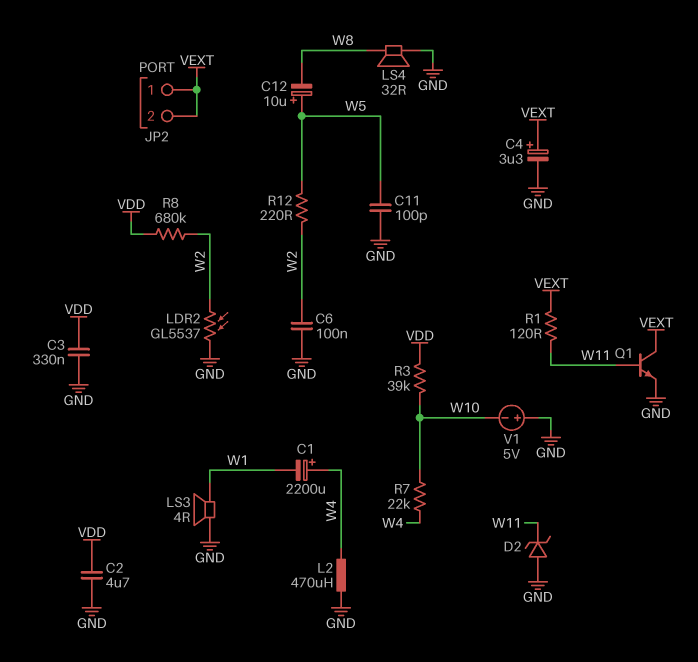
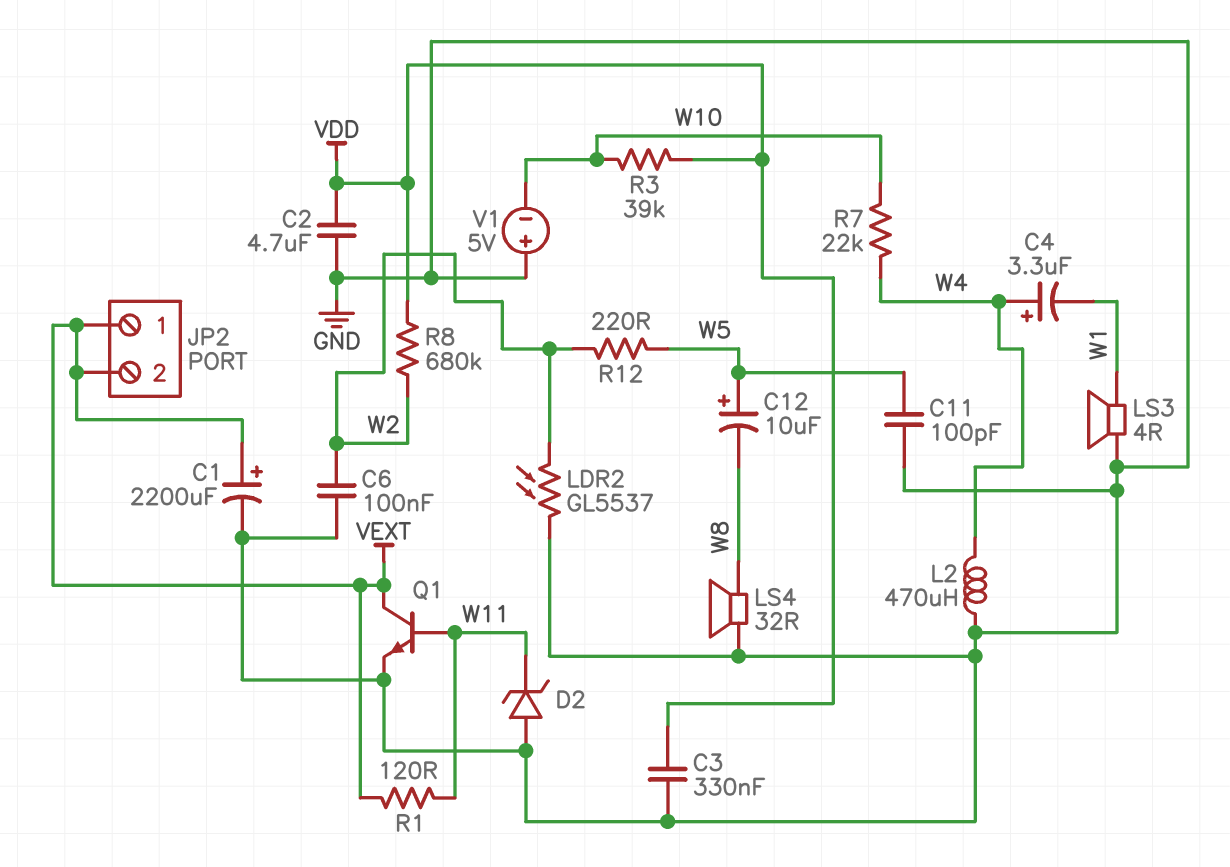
C1: 2200uF (plus W4, minus W1) -> 2200uF (plus VEXT, minus GND)
C4: 3.3uF (plus VEXT, minus GND) -> 3.3uF (plus W4, minus W1)

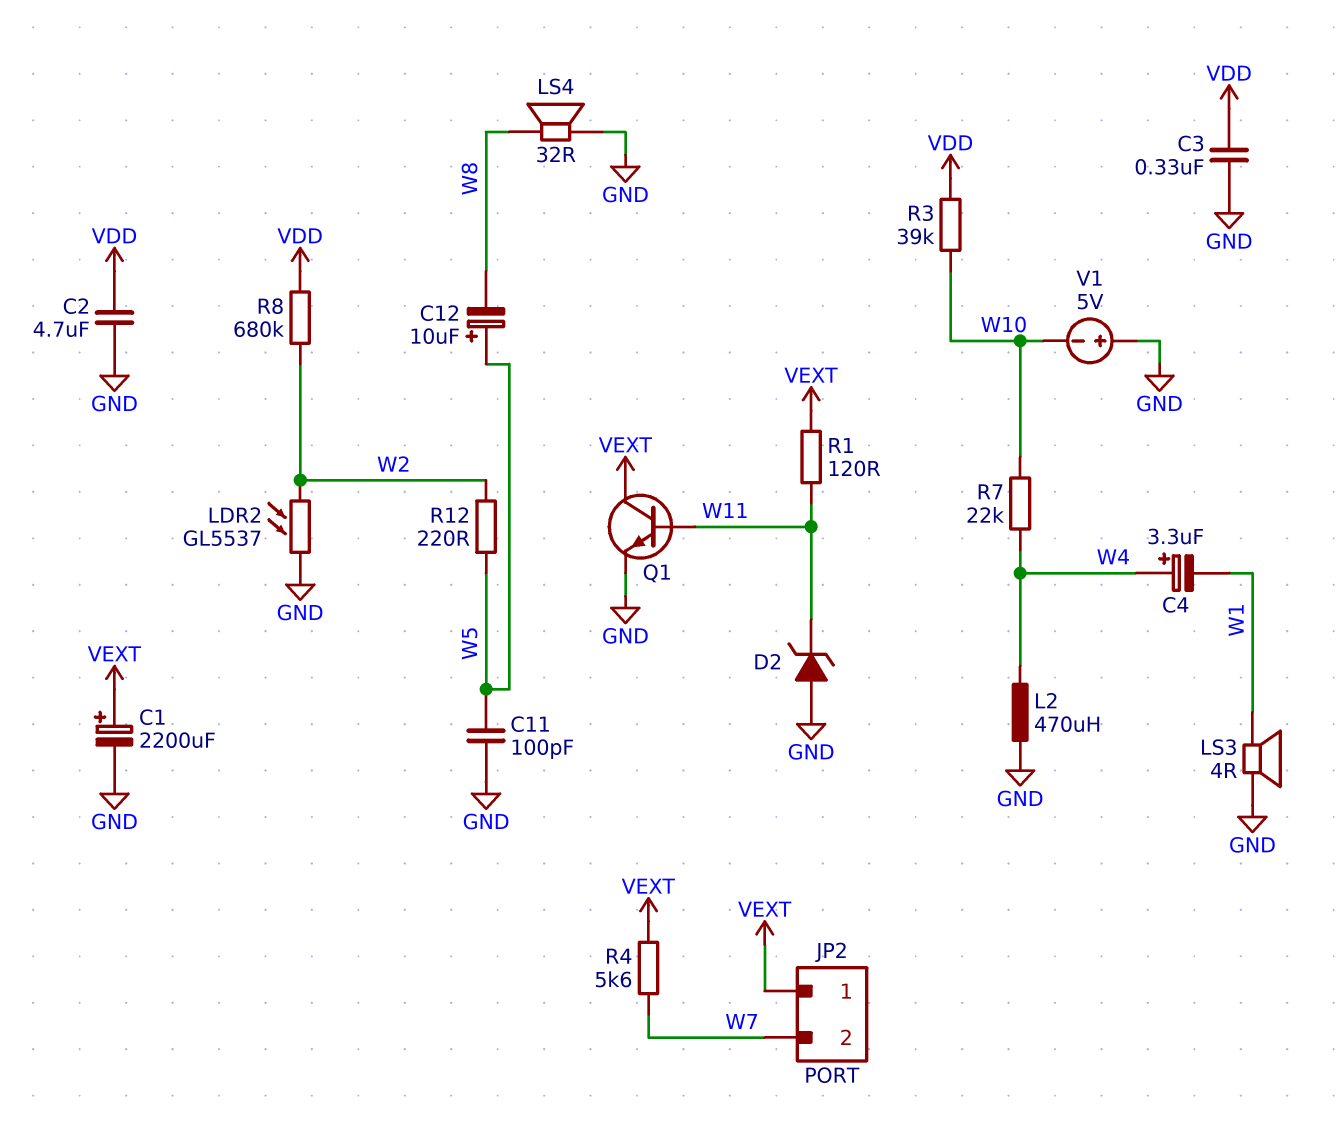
C6: 100nF (GND, W2) -> none
JP2 pin 2: VEXT -> W7
R4: none -> 5.6k (VEXT, W7)

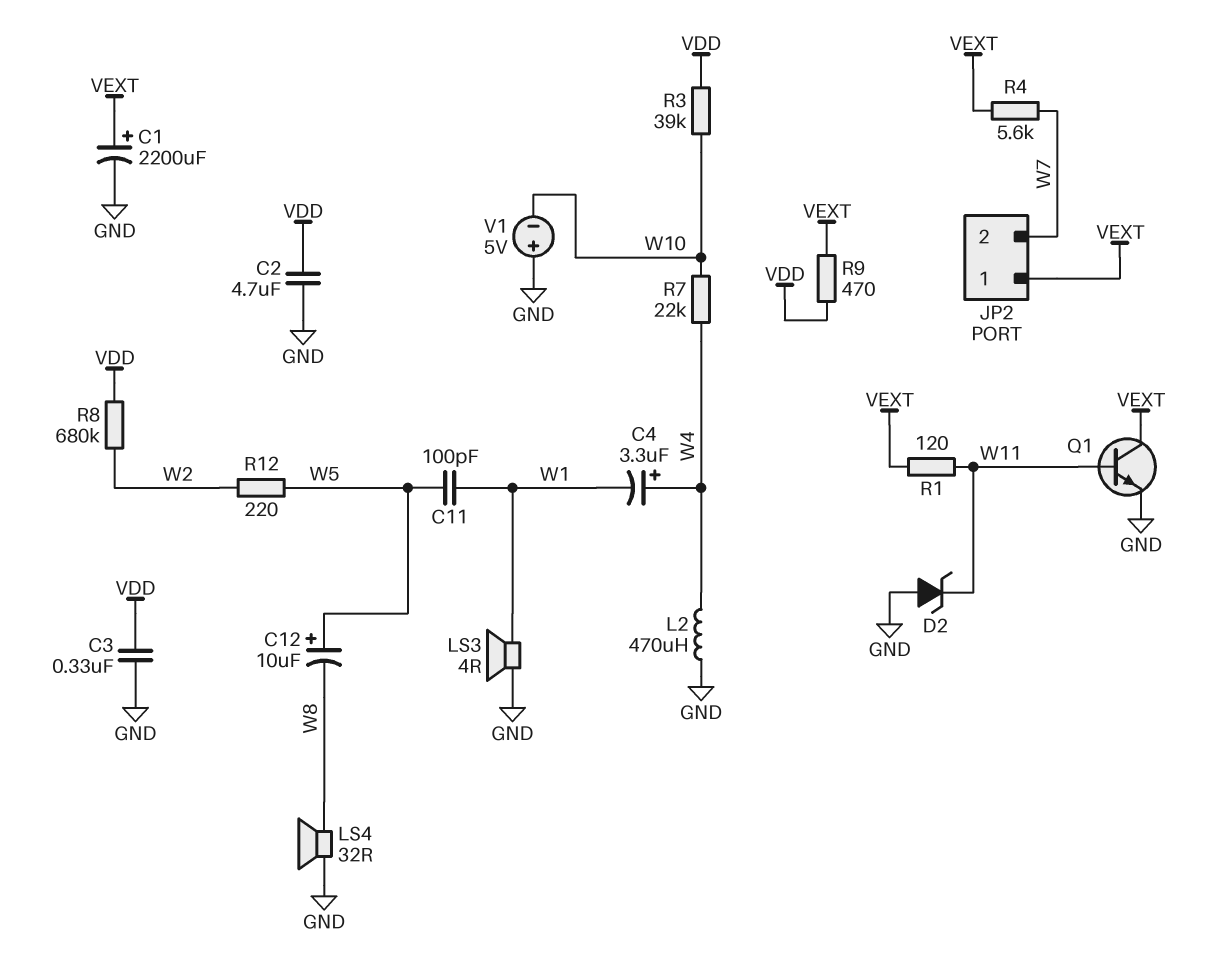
C11: 100pF (GND, W5) -> 100pF (W1, W5)
LDR2: GL5537 (GND, W2) -> none
R9: none -> 470 (VDD, VEXT)

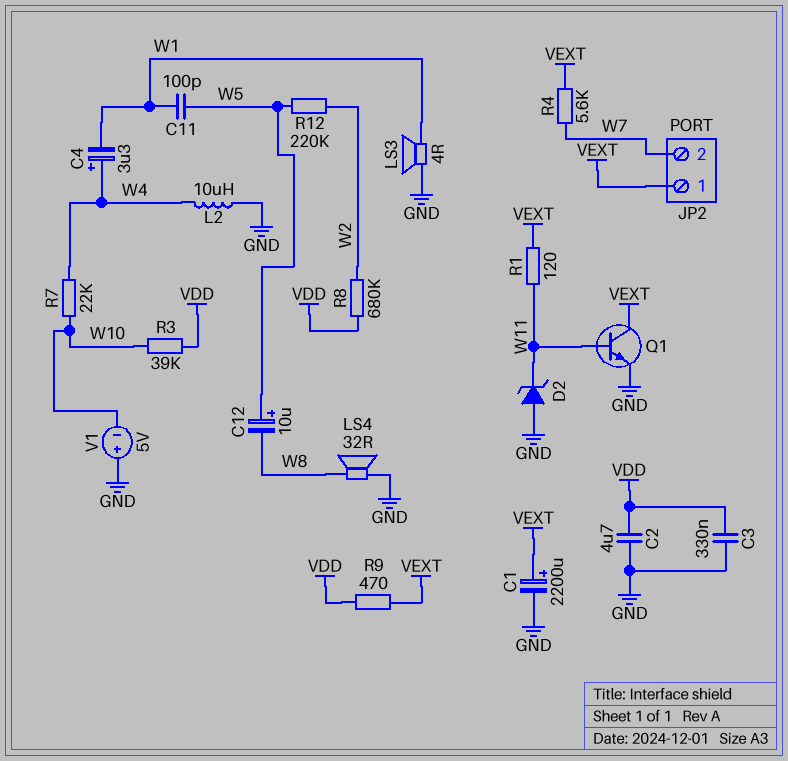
L2: 470uH (GND, W4) -> 10uH (GND, W4)
R12: 220 (W2, W5) -> 220k (W2, W5)

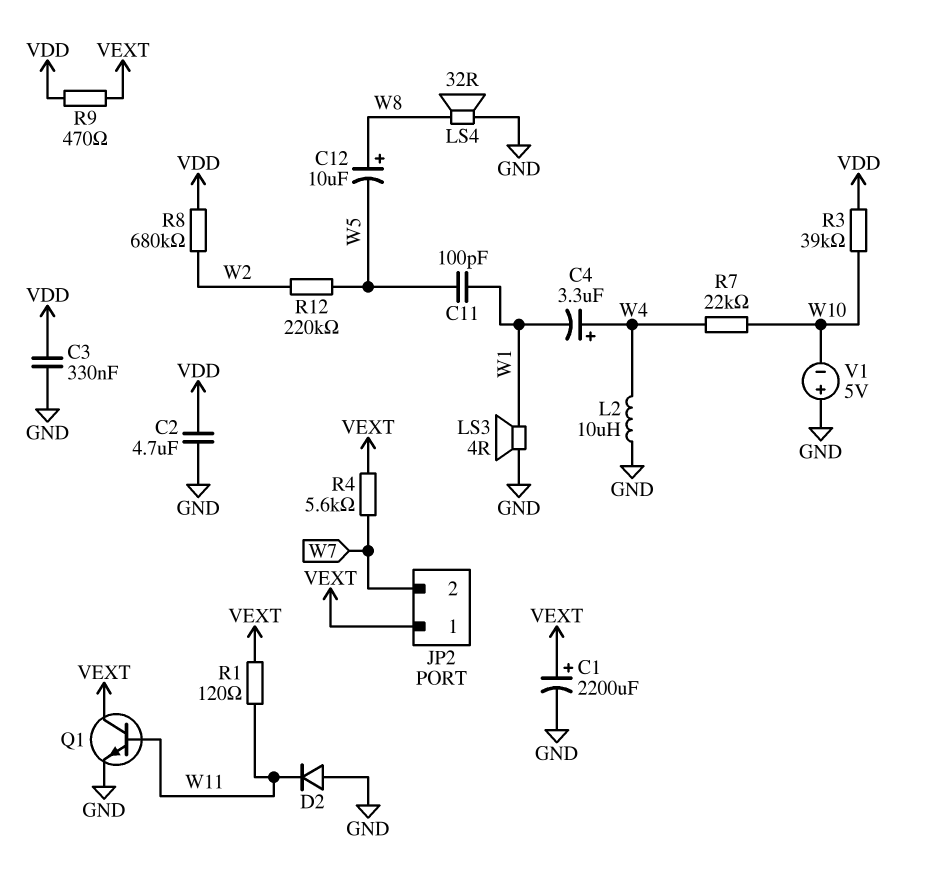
C12: 10uF (plus W5, minus W8) -> 10uF (plus W8, minus W5)
D2: zener (A GND, K W11) -> diode (A GND, K W11)

